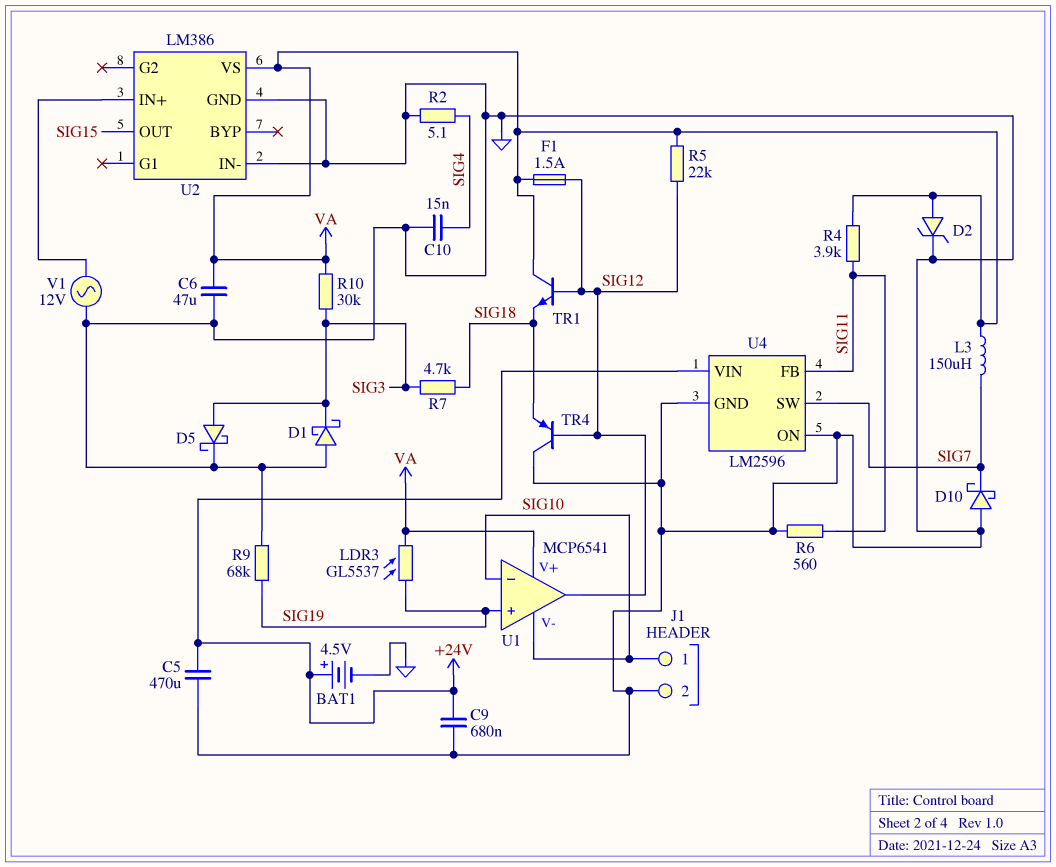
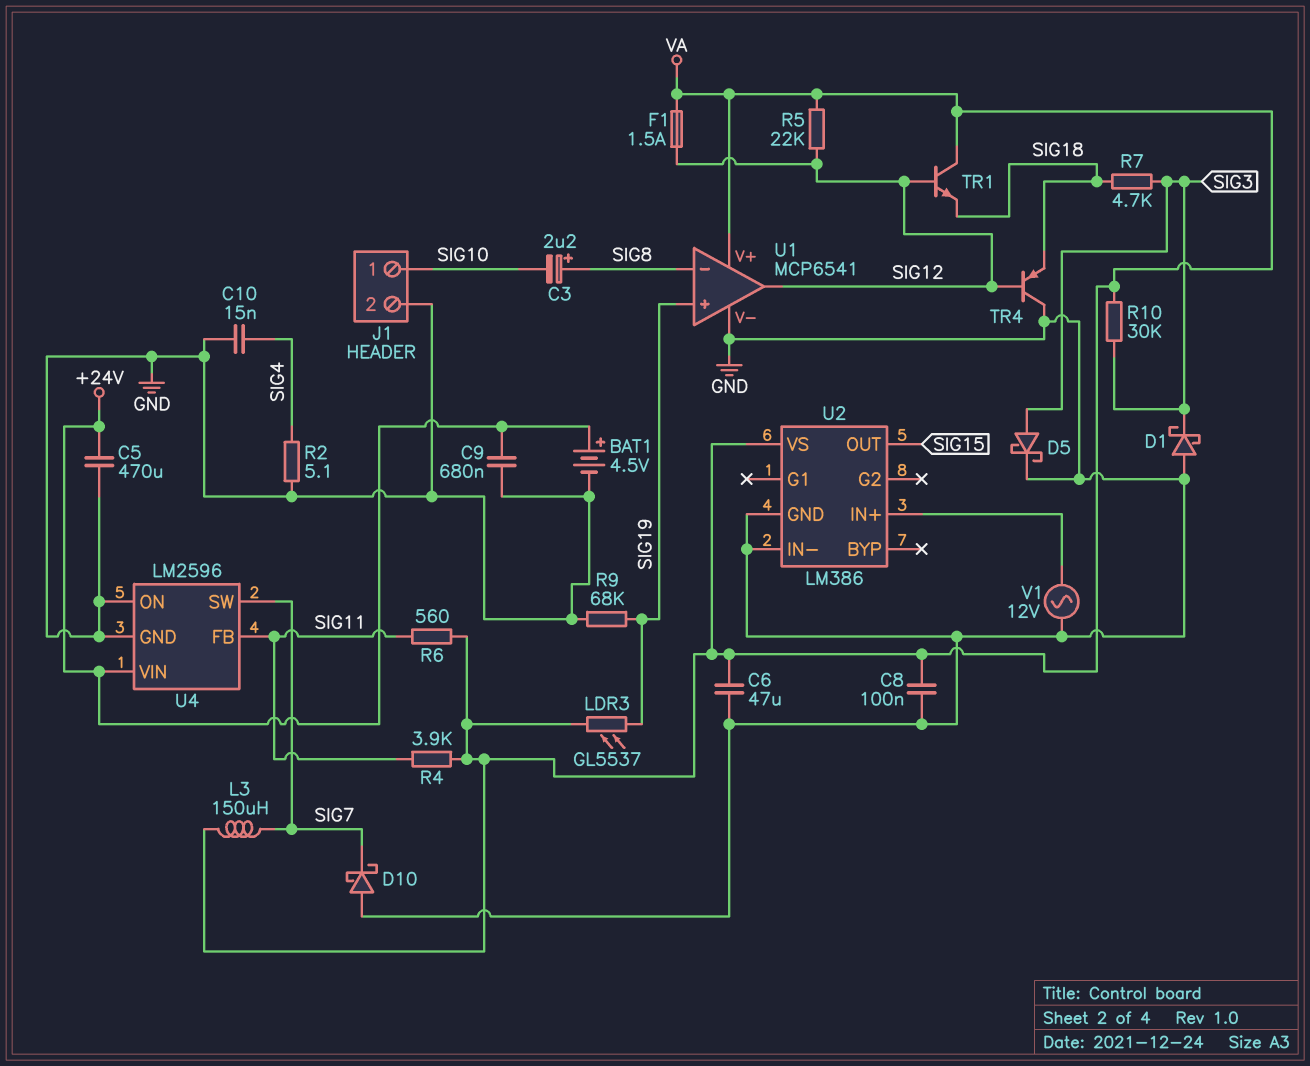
C3: none -> 2.2uF (plus SIG8, minus SIG10)
C8: none -> 100nF (GND, VA)
D2: zener (A VA, K GND) -> none
R6: 560 (GND, SIG11) -> 560 (SIG11, VA)
U1 pin V-: SIG10 -> GND
U1 pin in-: SIG10 -> SIG8

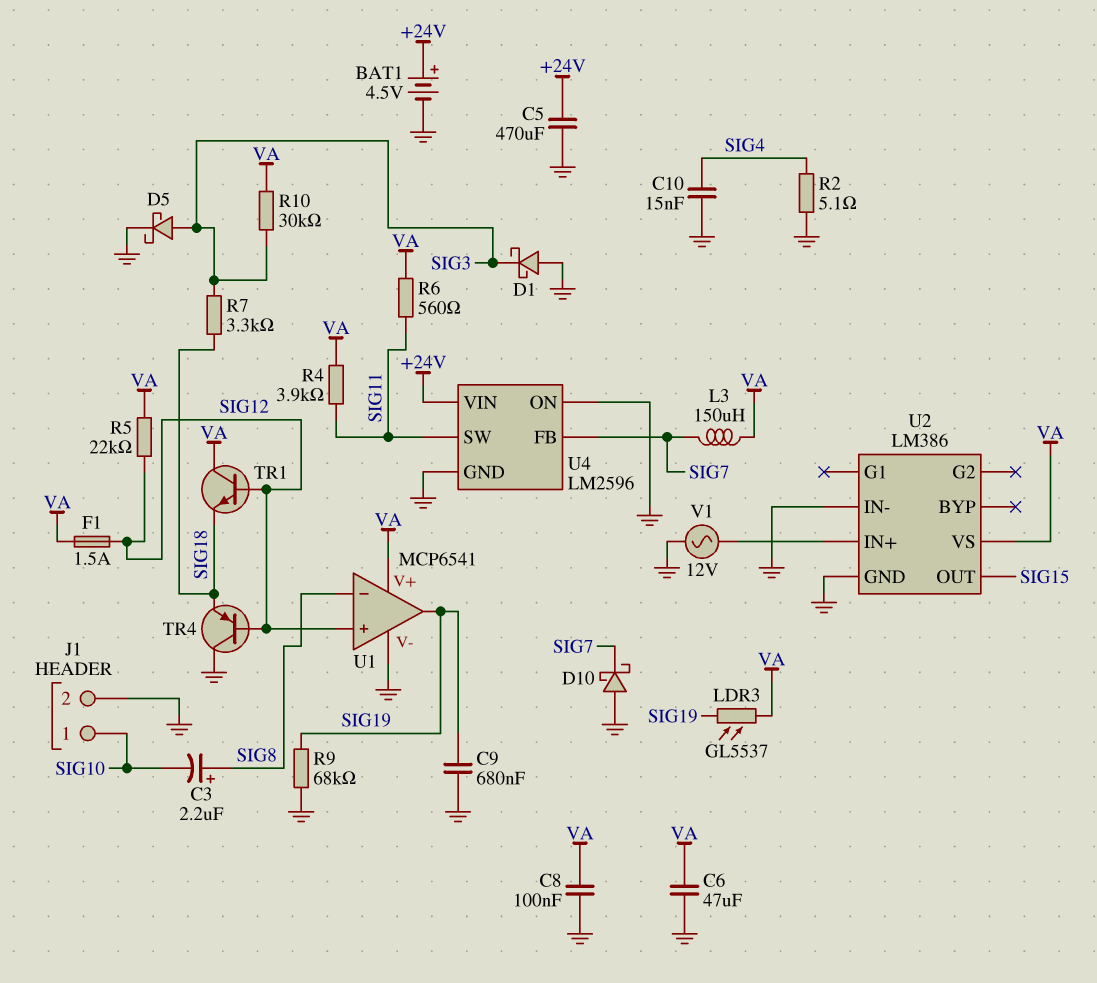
C9: 680nF (+24V, GND) -> 680nF (GND, SIG19)
R7: 4.7k (SIG3, SIG18) -> 3.3k (SIG3, SIG18)
U1 pin in+: SIG19 -> SIG12
U1 pin out: SIG12 -> SIG19
U4 pin FB: SIG11 -> SIG7
U4 pin SW: SIG7 -> SIG11

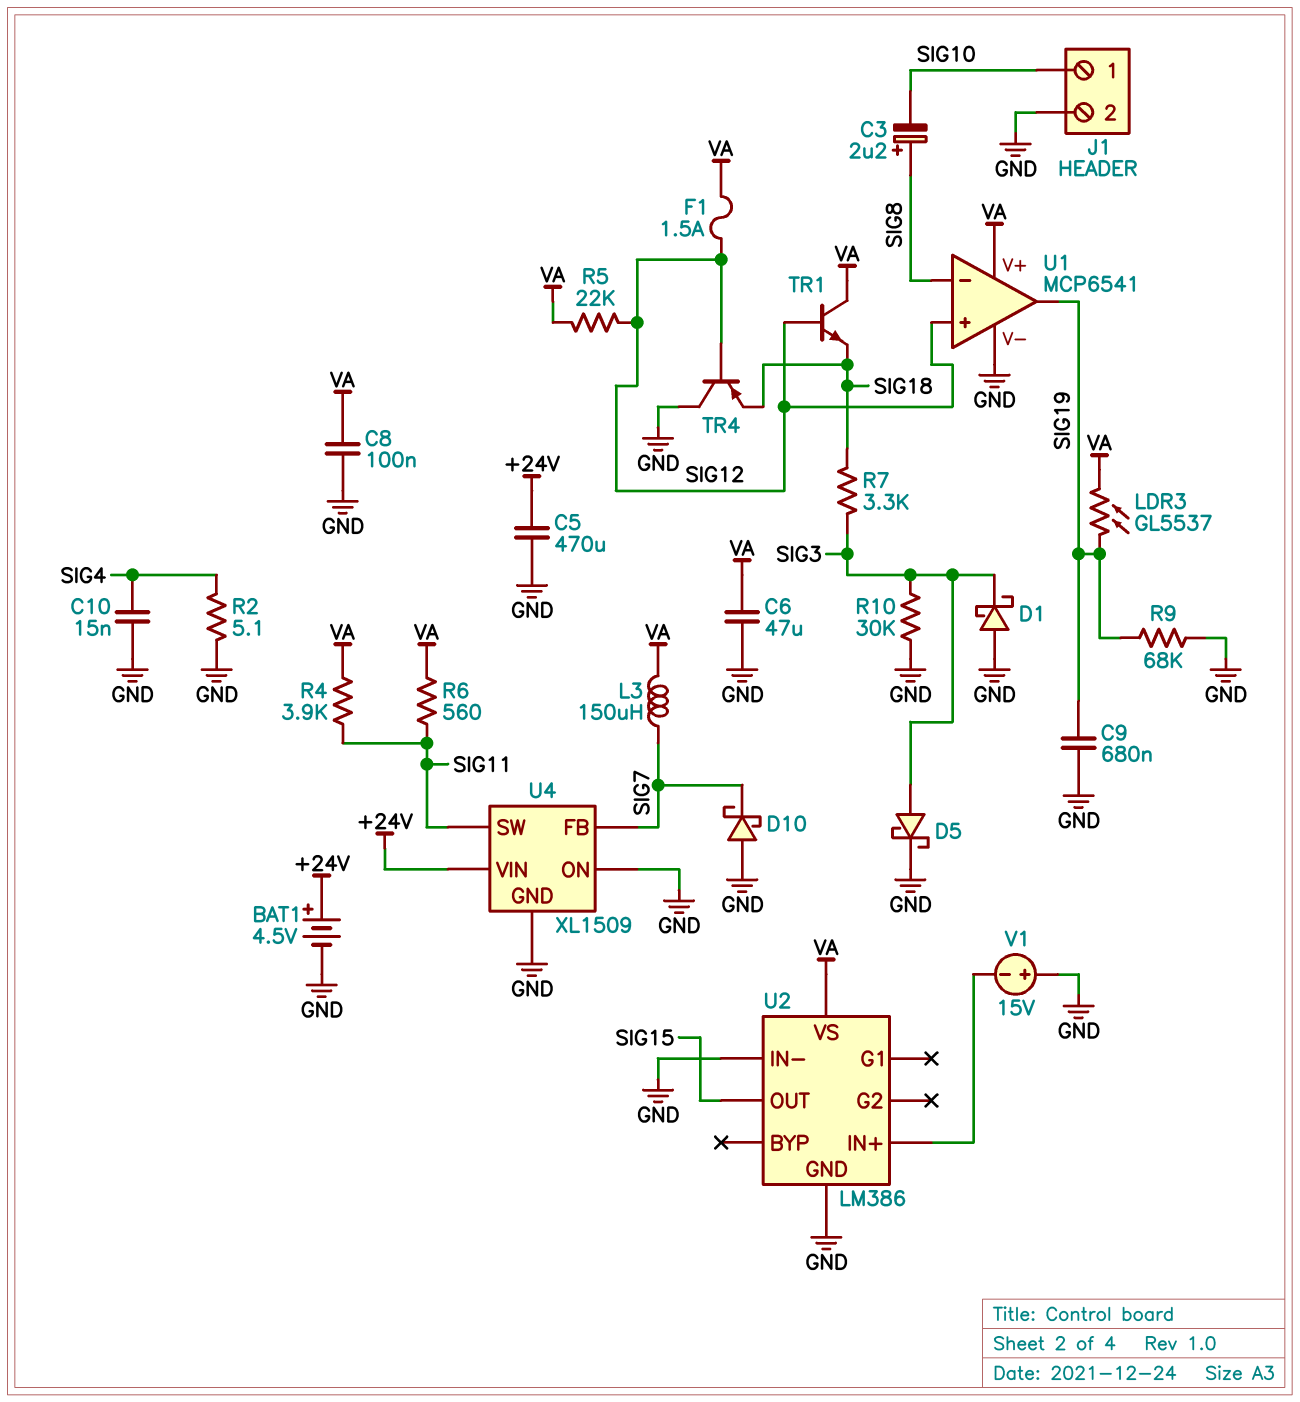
R10: 30k (SIG3, VA) -> 30k (GND, SIG3)
U4: LM2596 -> XL1509
V1: AC 12V (GND, U2/IN+) -> 15V (plus GND, minus U2/IN+)

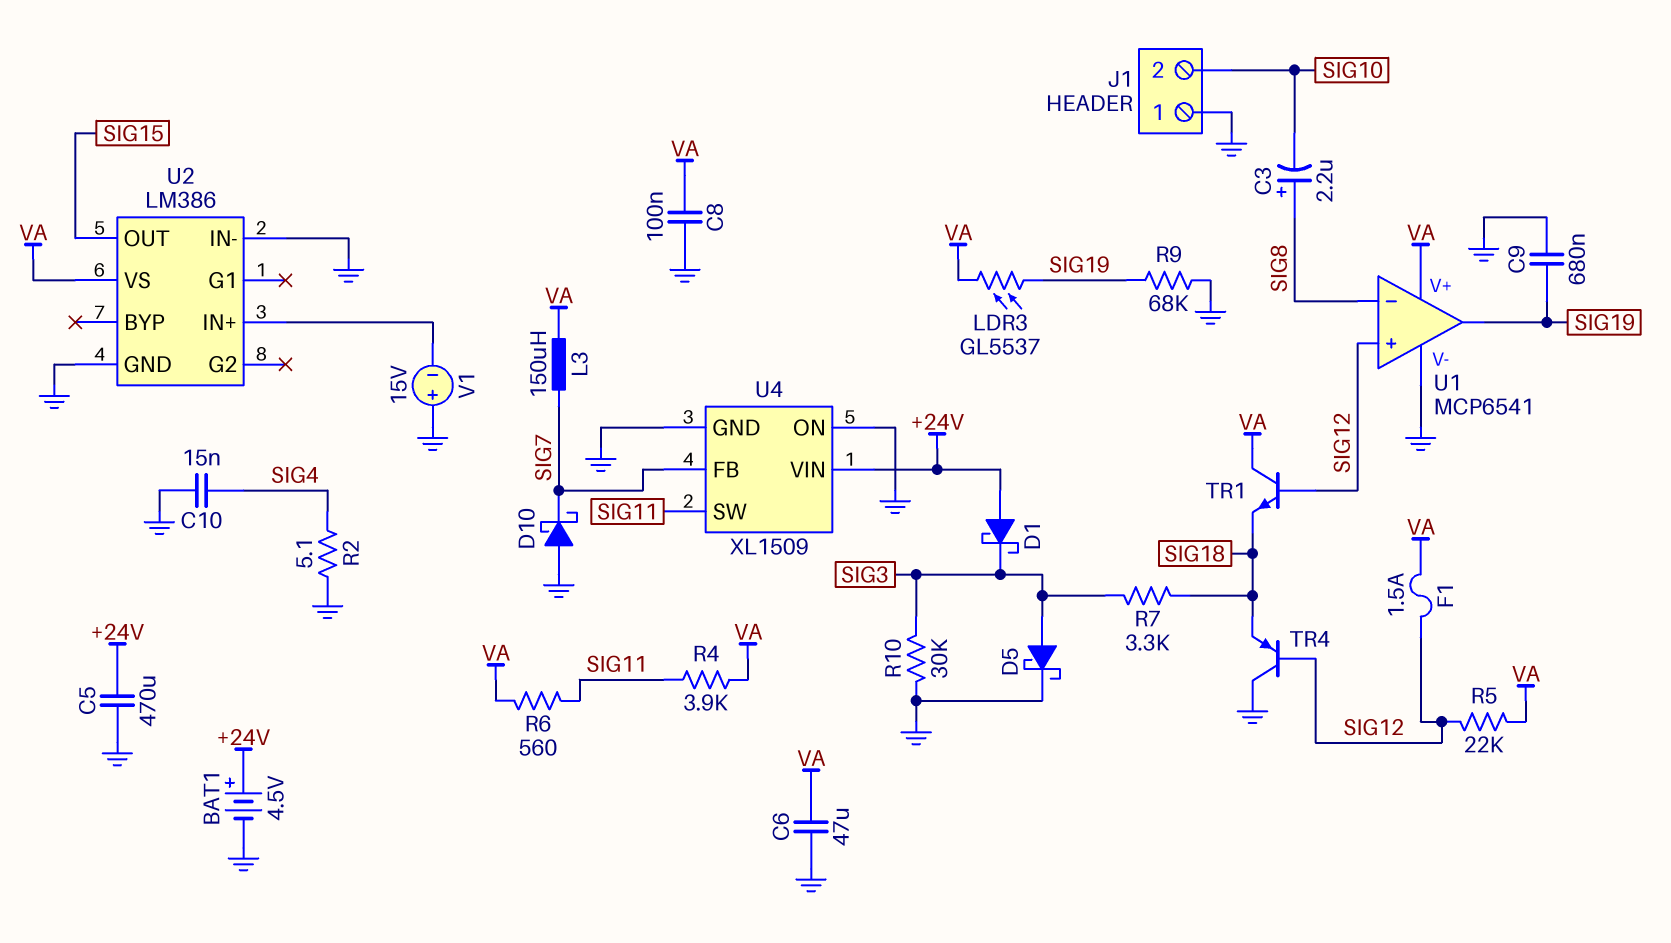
D1: schottky (A GND, K SIG3) -> schottky (A +24V, K SIG3)
J1 pin 1: SIG10 -> GND
J1 pin 2: GND -> SIG10

